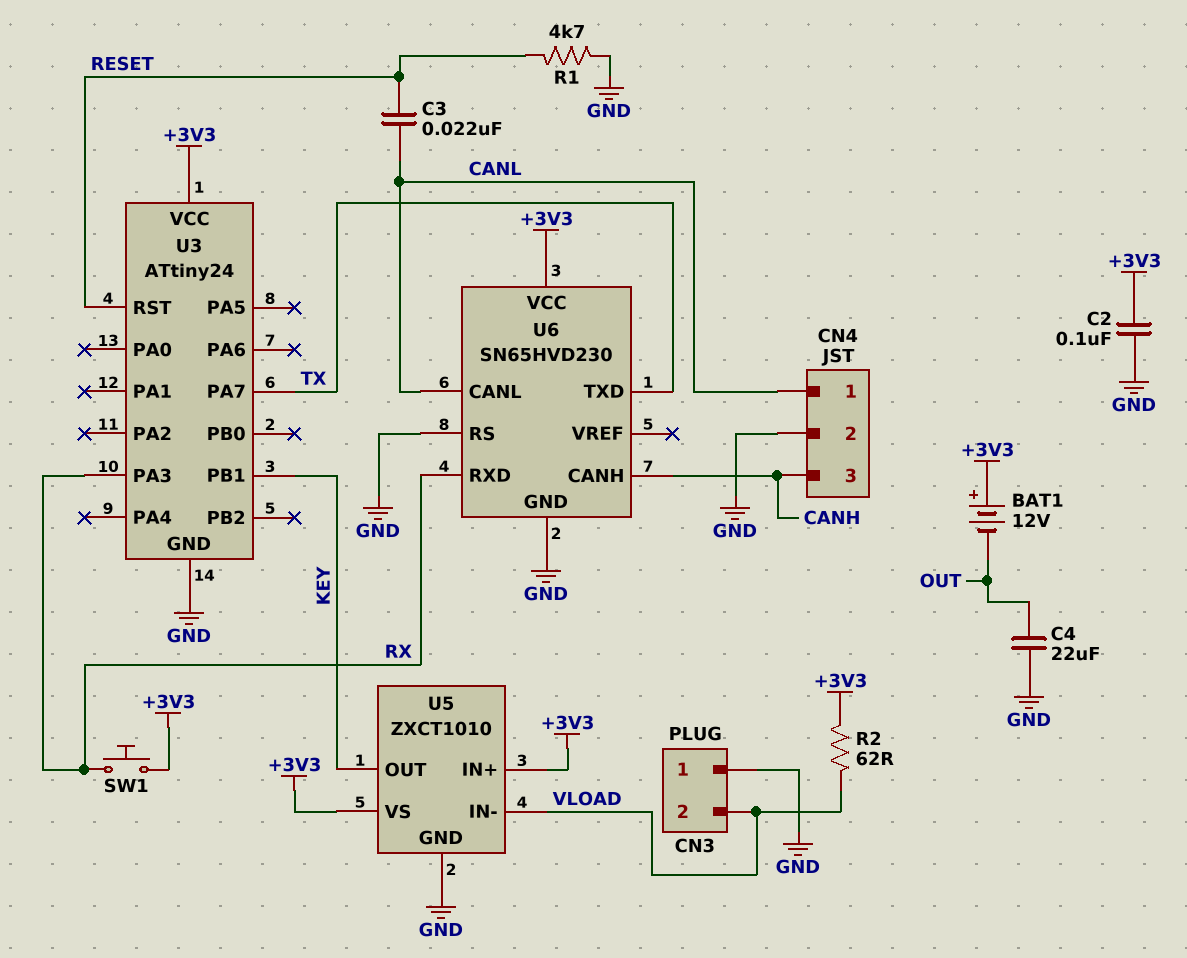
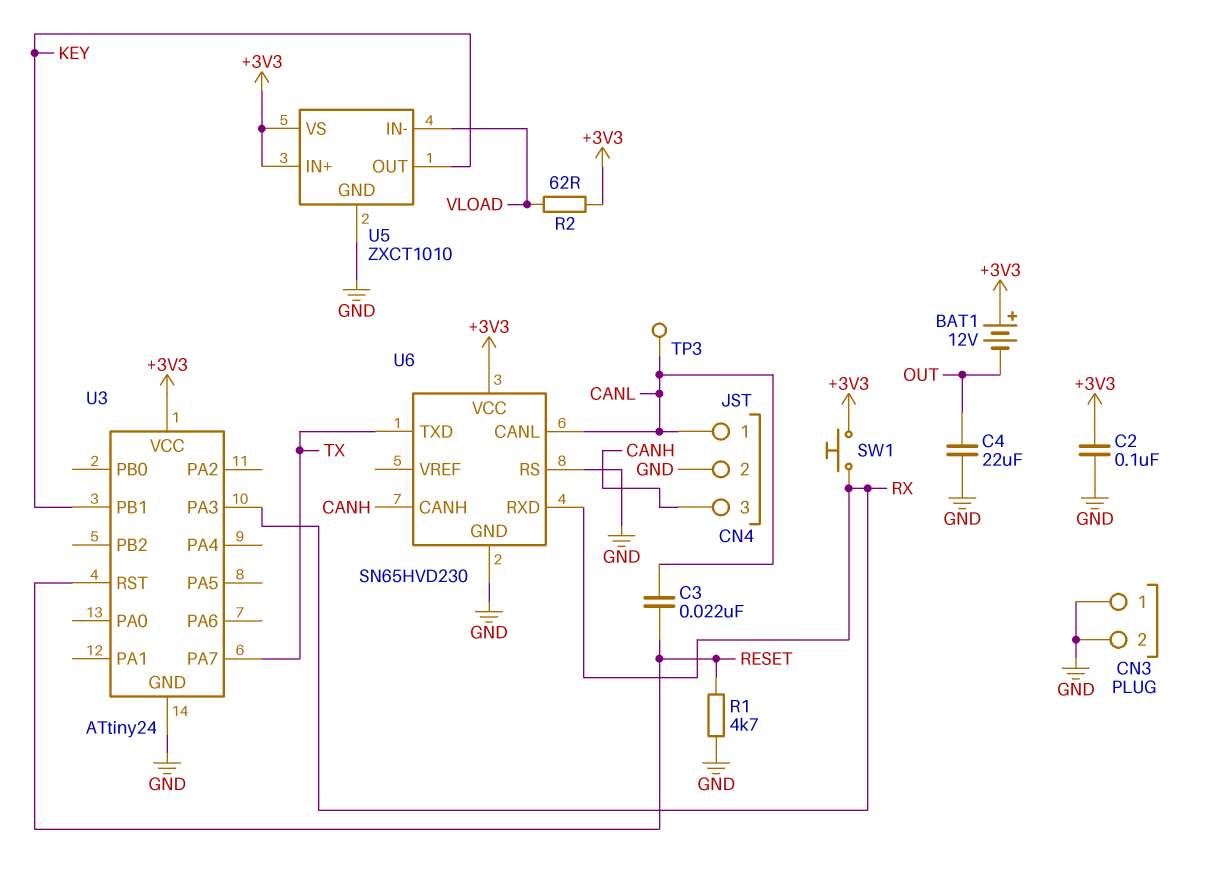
CN3 pin 2: VLOAD -> GND
TP3: none -> test point (CANL)

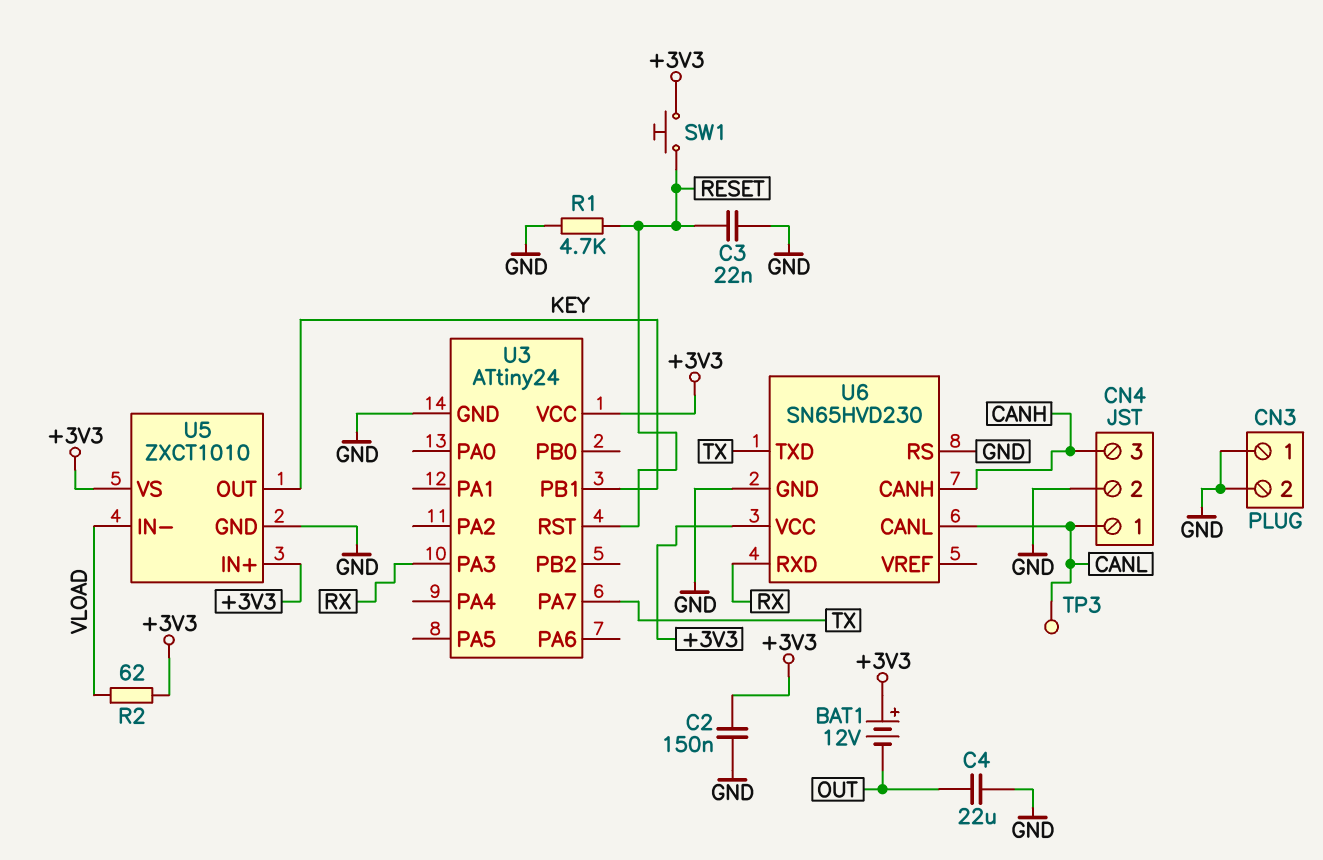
C2: 100nF (+3V3, GND) -> 150nF (+3V3, GND)
C3: 22nF (CANL, RESET) -> 22nF (GND, RESET)
SW1: button (+3V3, RX) -> button (+3V3, RESET)

